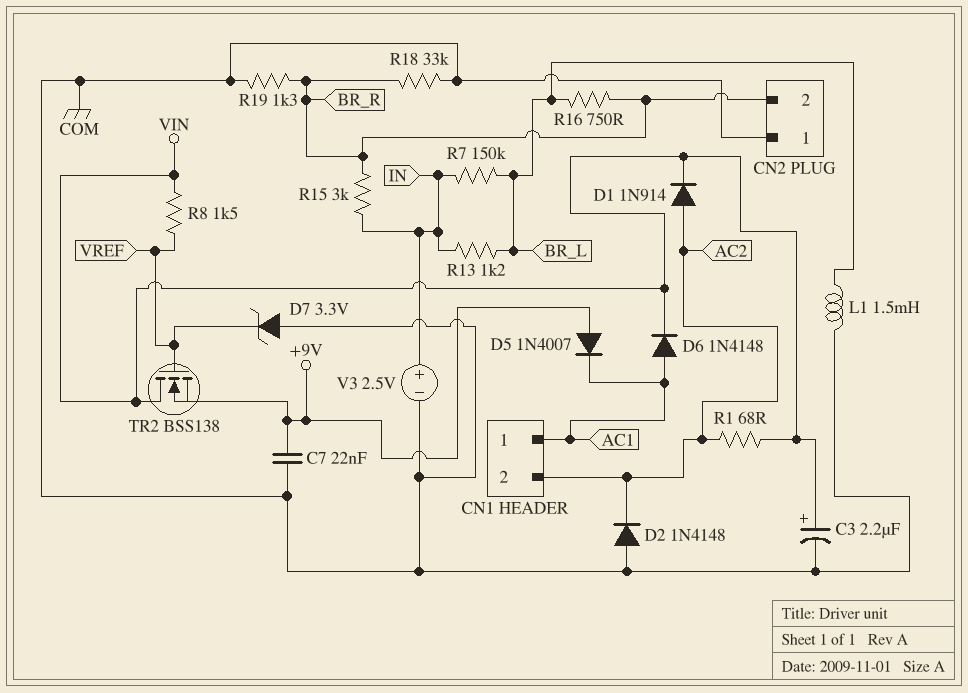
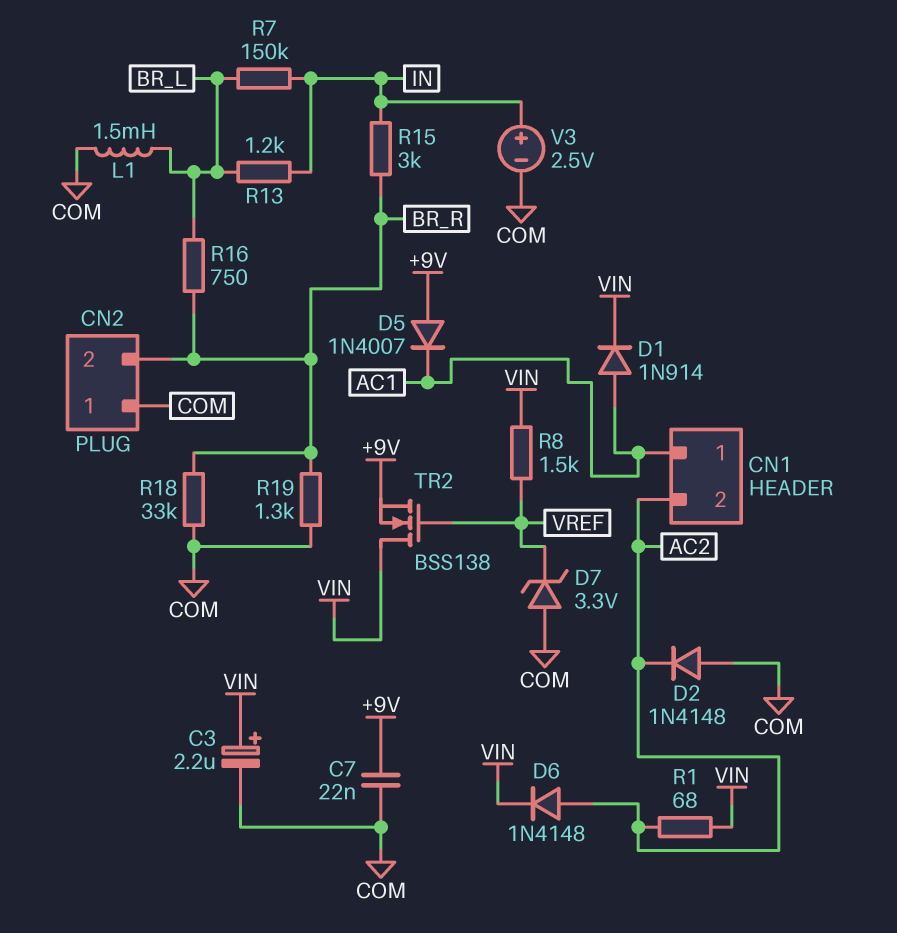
D1: diode 1N914 (A AC2, K VIN) -> diode 1N914 (A AC1, K VIN)
D6: diode 1N4148 (A AC1, K VIN) -> diode 1N4148 (A AC2, K VIN)

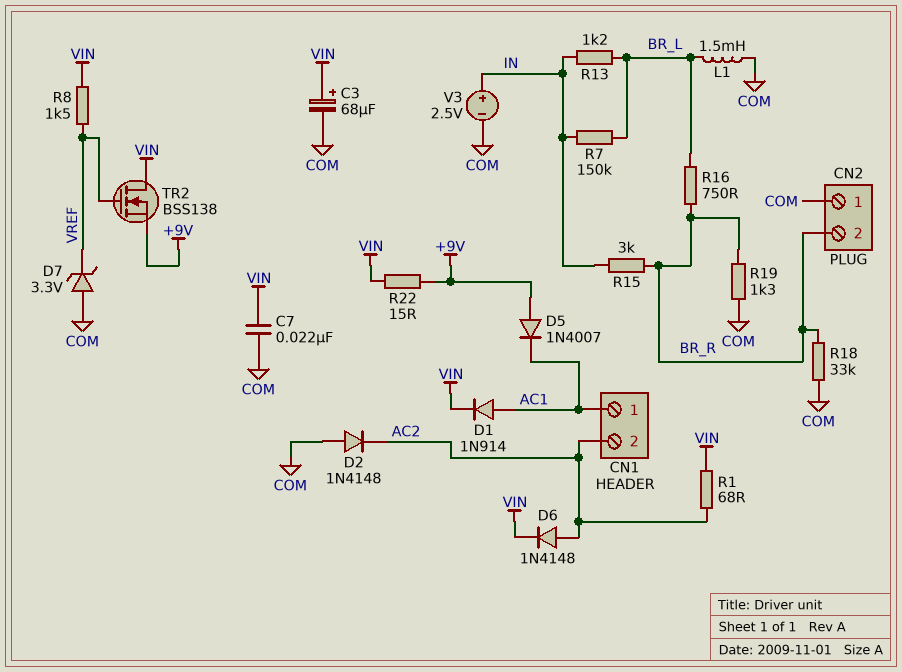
C3: 2.2uF (plus VIN, minus COM) -> 68uF (plus VIN, minus COM)
C7: 22nF (+9V, COM) -> 22nF (COM, VIN)
R22: none -> 15 (+9V, VIN)

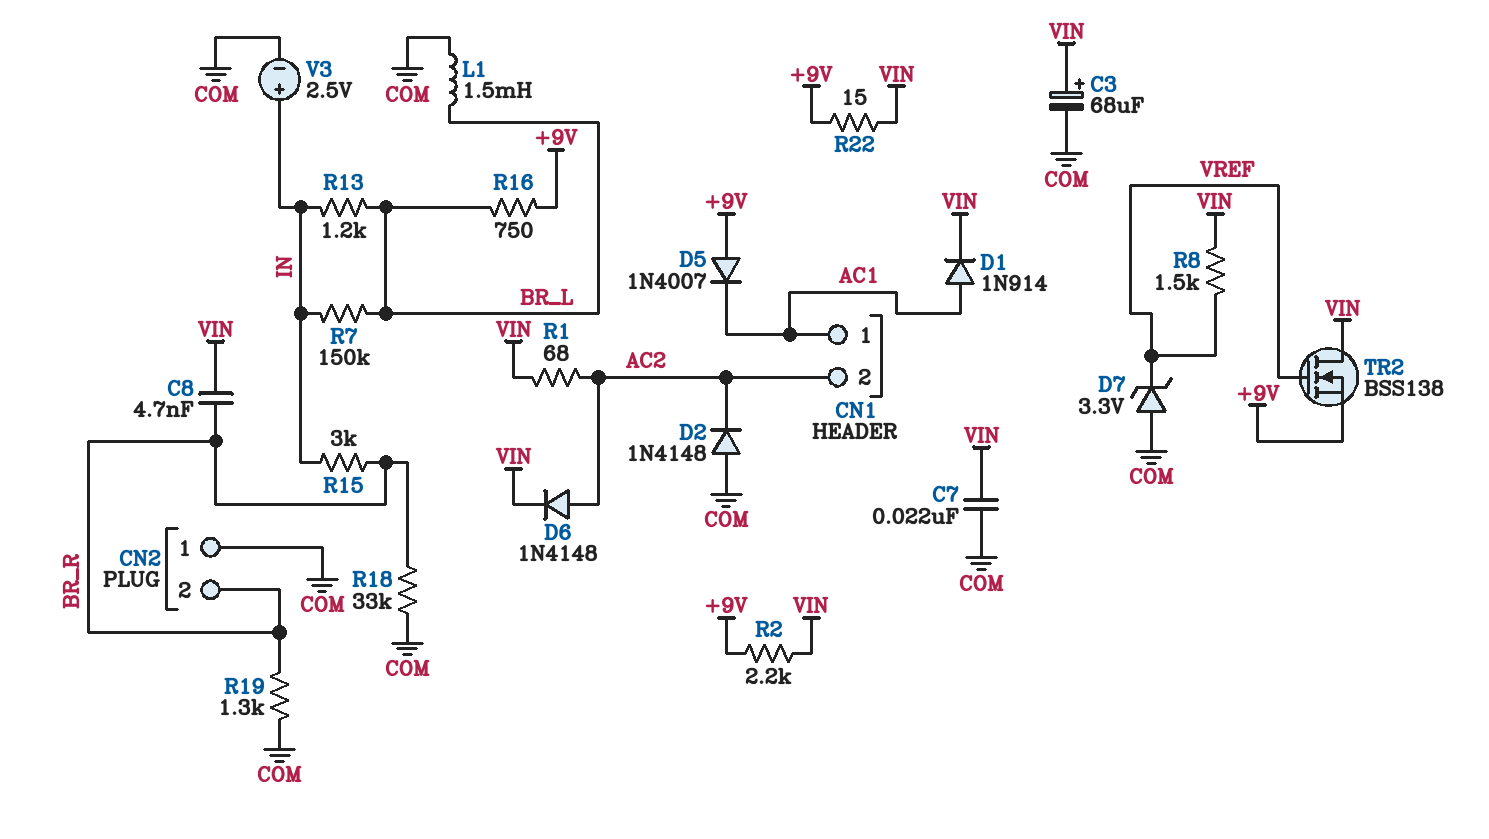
C8: none -> 4.7nF (BR_R, VIN)
R2: none -> 2.2k (+9V, VIN)
R16: 750 (BR_L, BR_R) -> 750 (+9V, BR_L)

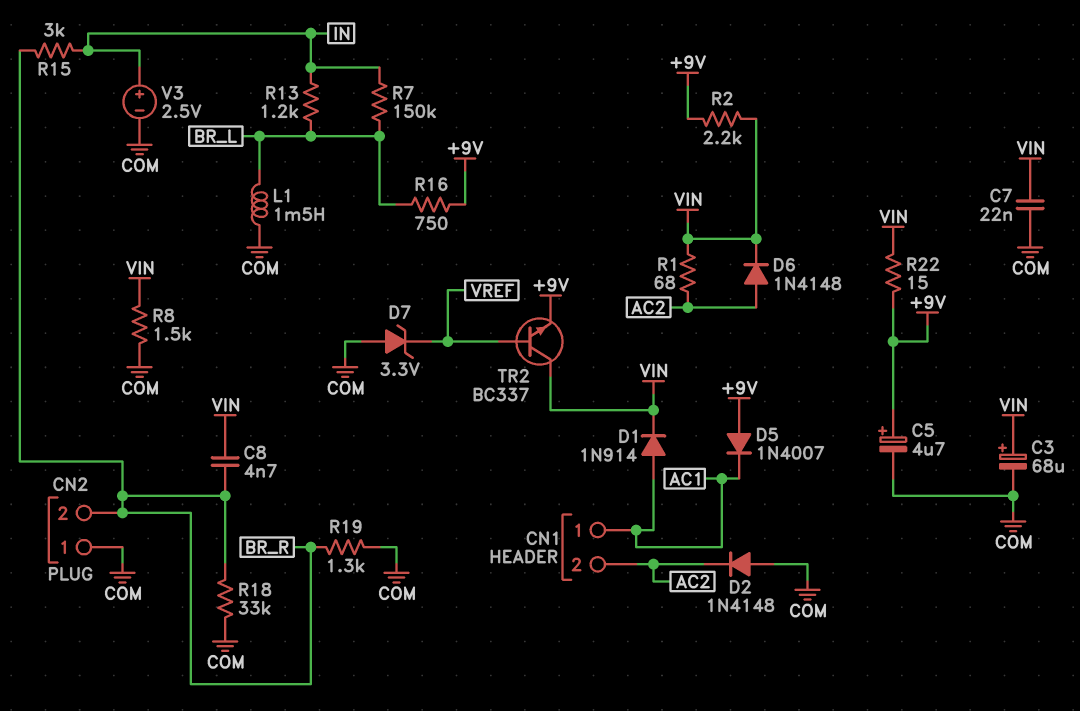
C5: none -> 4.7uF (plus +9V, minus COM)
R8: 1.5k (VIN, VREF) -> 1.5k (COM, VIN)
TR2: NMOS BSS138 (G VREF, D VIN, S +9V) -> NPN BC337 (B VREF, C VIN, E +9V)

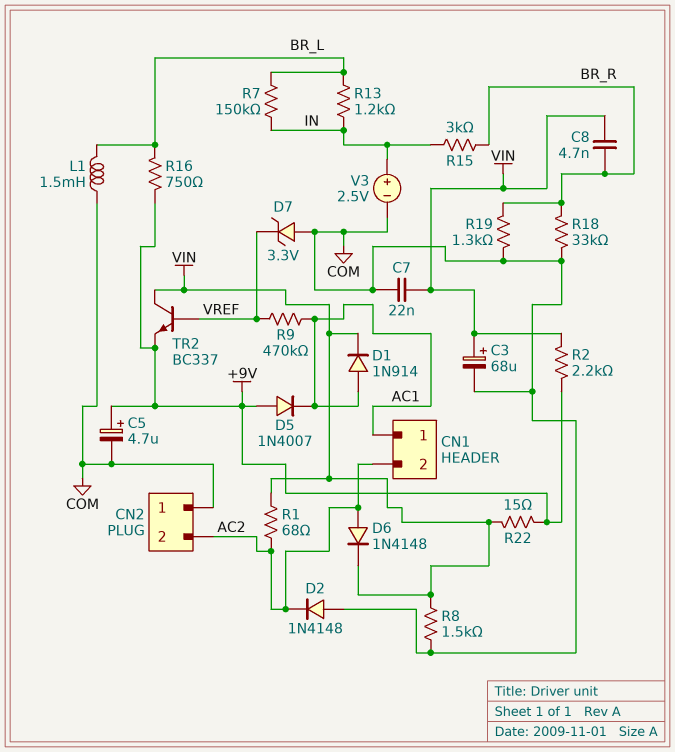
CN2 pin 2: BR_R -> AC2
R9: none -> 470k (AC1, VREF)

